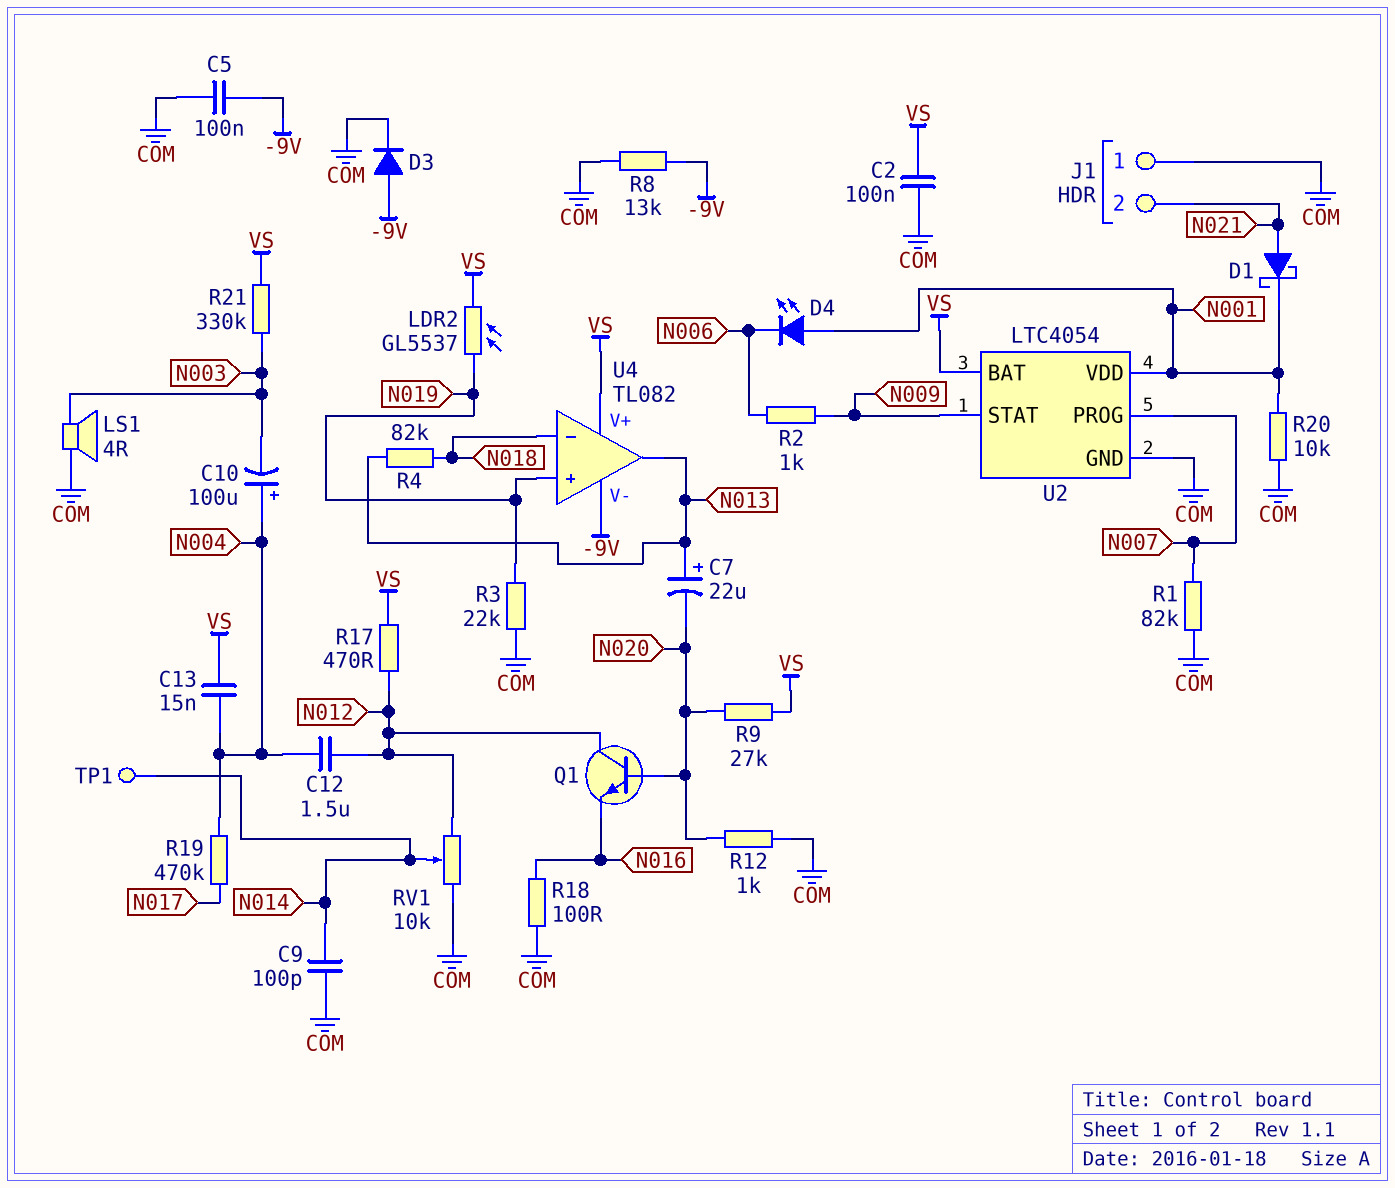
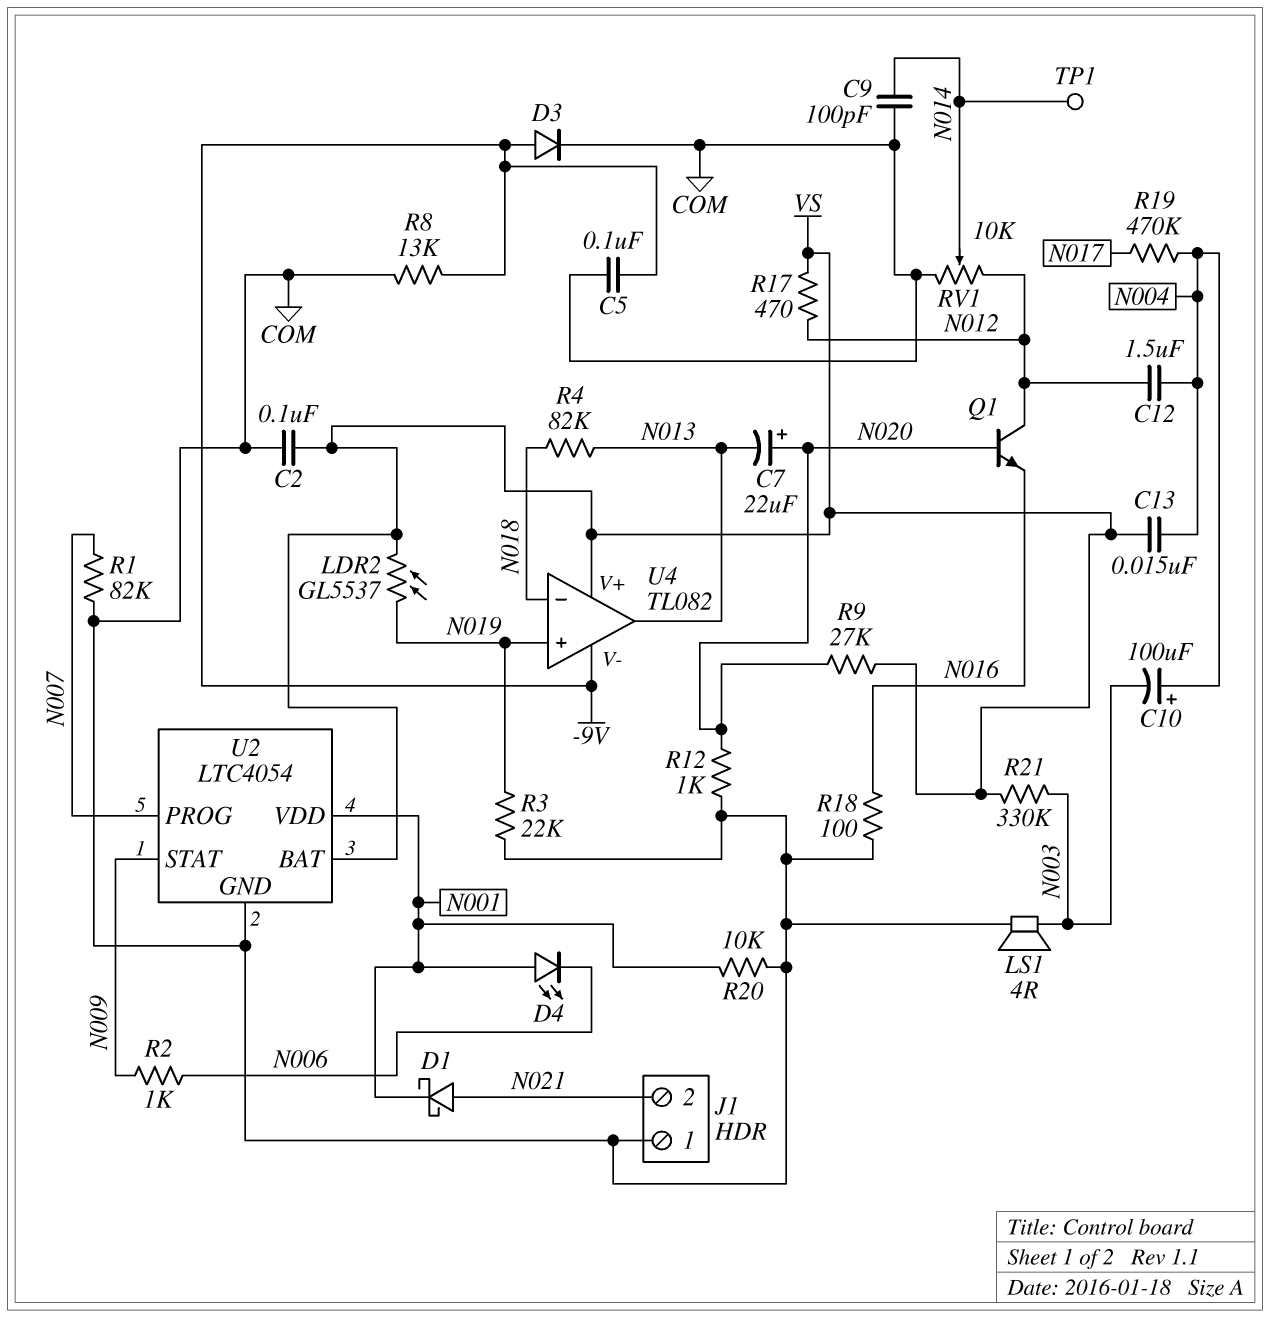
C7: 22uF (plus N013, minus N020) -> 22uF (plus N020, minus N013)

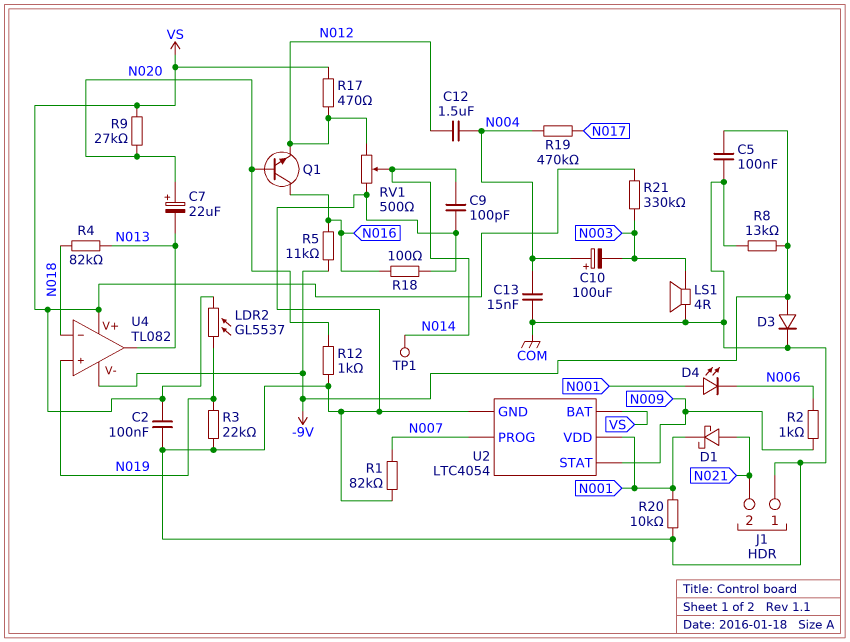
C13: 15nF (N004, VS) -> 15nF (COM, N004)
Q1: NPN (B N020, C N012, E N016) -> NPN (B N020, C N016, E N012)
R5: none -> 11k (-9V, N016)
RV1: 10k (COM, N012, wiper N014) -> 500 (COM, N012, wiper N014)

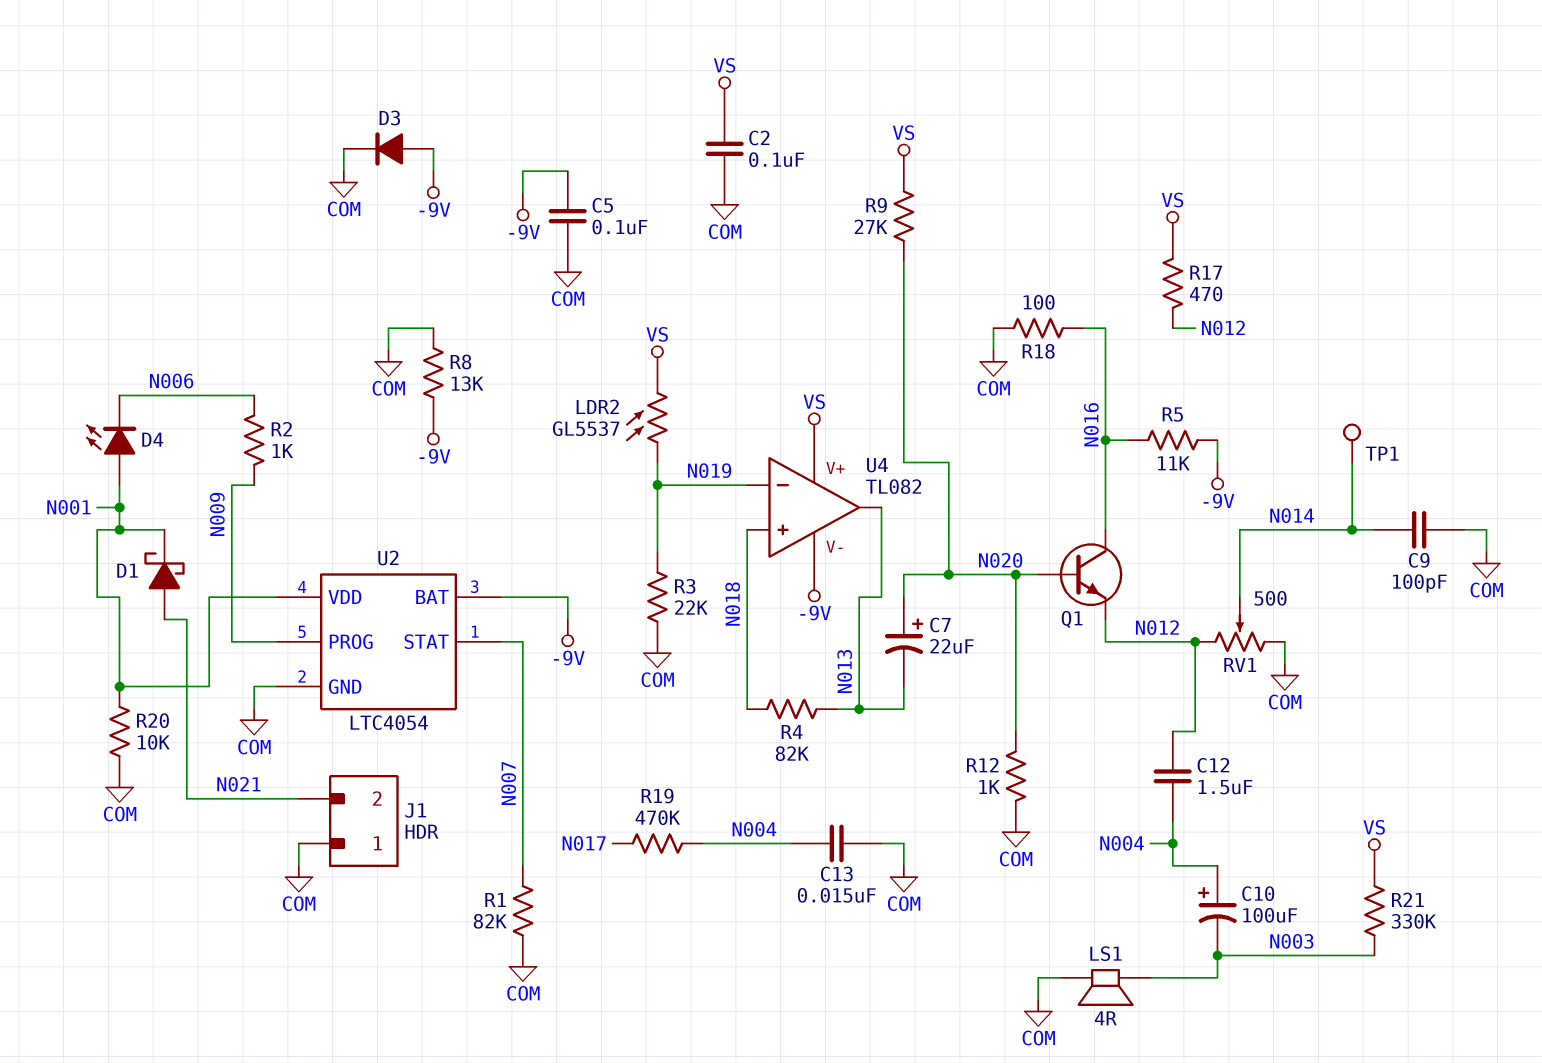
U2 pin BAT: VS -> -9V
U2 pin PROG: N007 -> N009
U2 pin STAT: N009 -> N007
U4 pin in+: N019 -> N018
U4 pin in-: N018 -> N019

